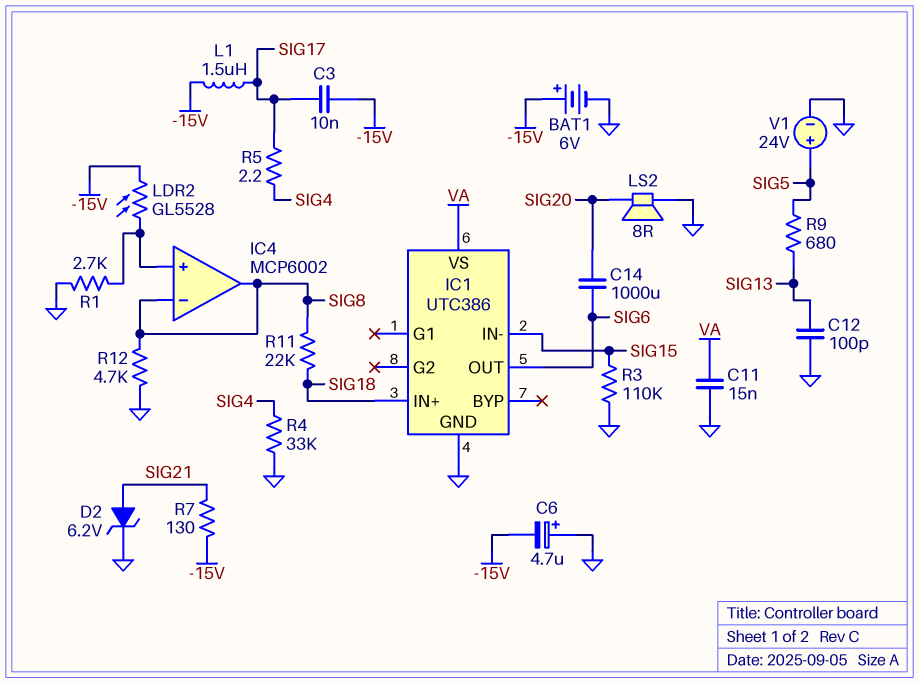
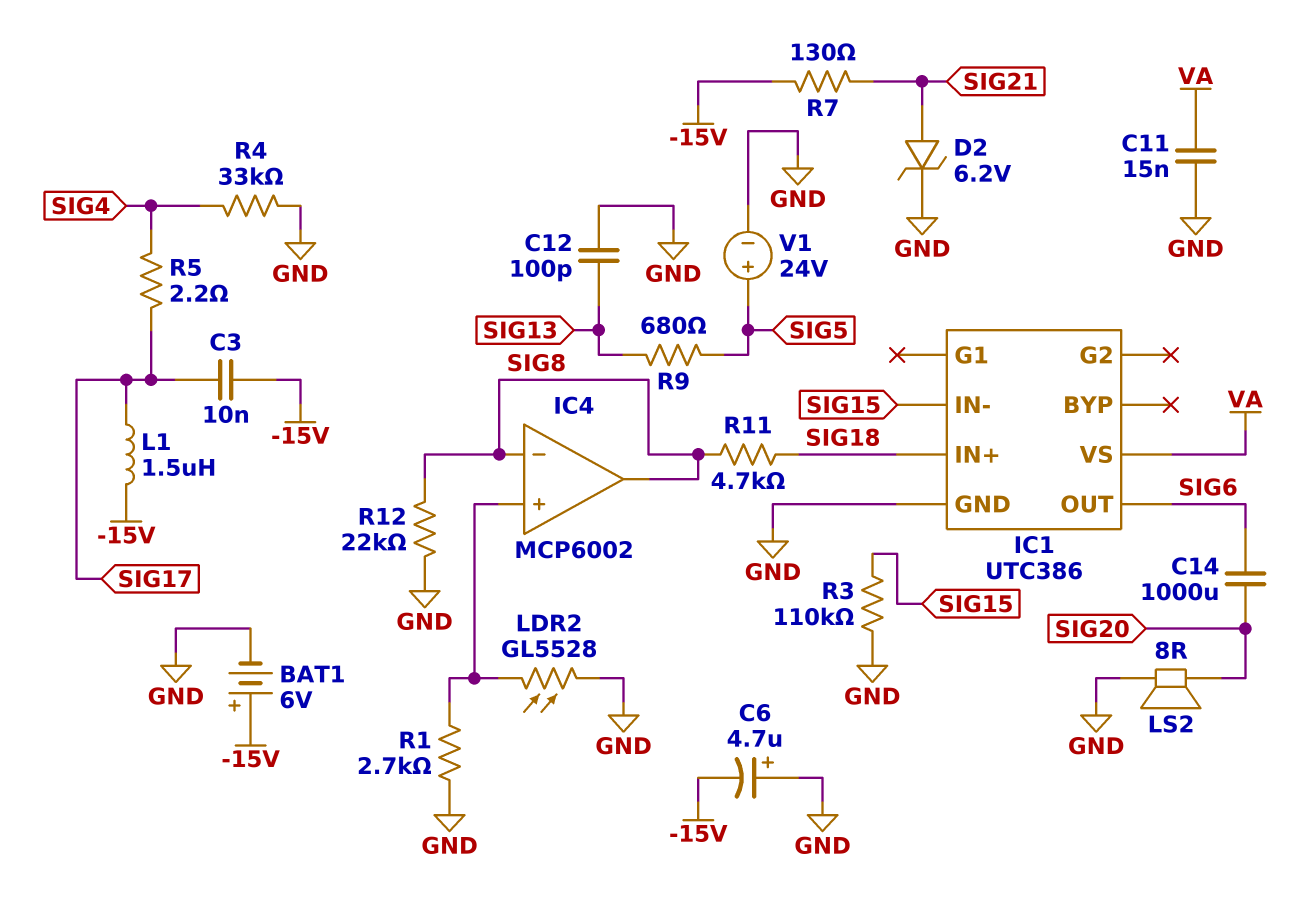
LDR2: GL5528 (-15V, IC4/in+) -> GL5528 (GND, IC4/in+)
R11: 22k (SIG8, SIG18) -> 4.7k (SIG8, SIG18)
R12: 4.7k (GND, SIG8) -> 22k (GND, SIG8)

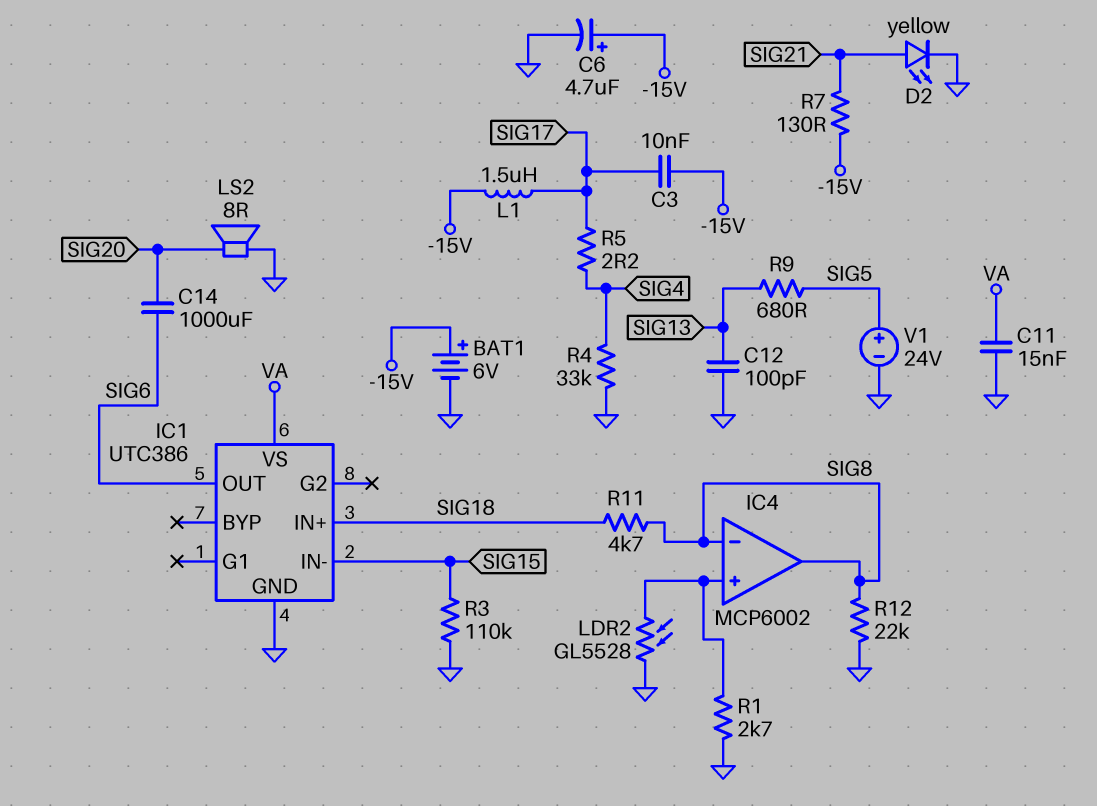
C6: 4.7uF (plus GND, minus -15V) -> 4.7uF (plus -15V, minus GND)
D2: zener 6.2V (A SIG21, K GND) -> LED yellow (A SIG21, K GND)

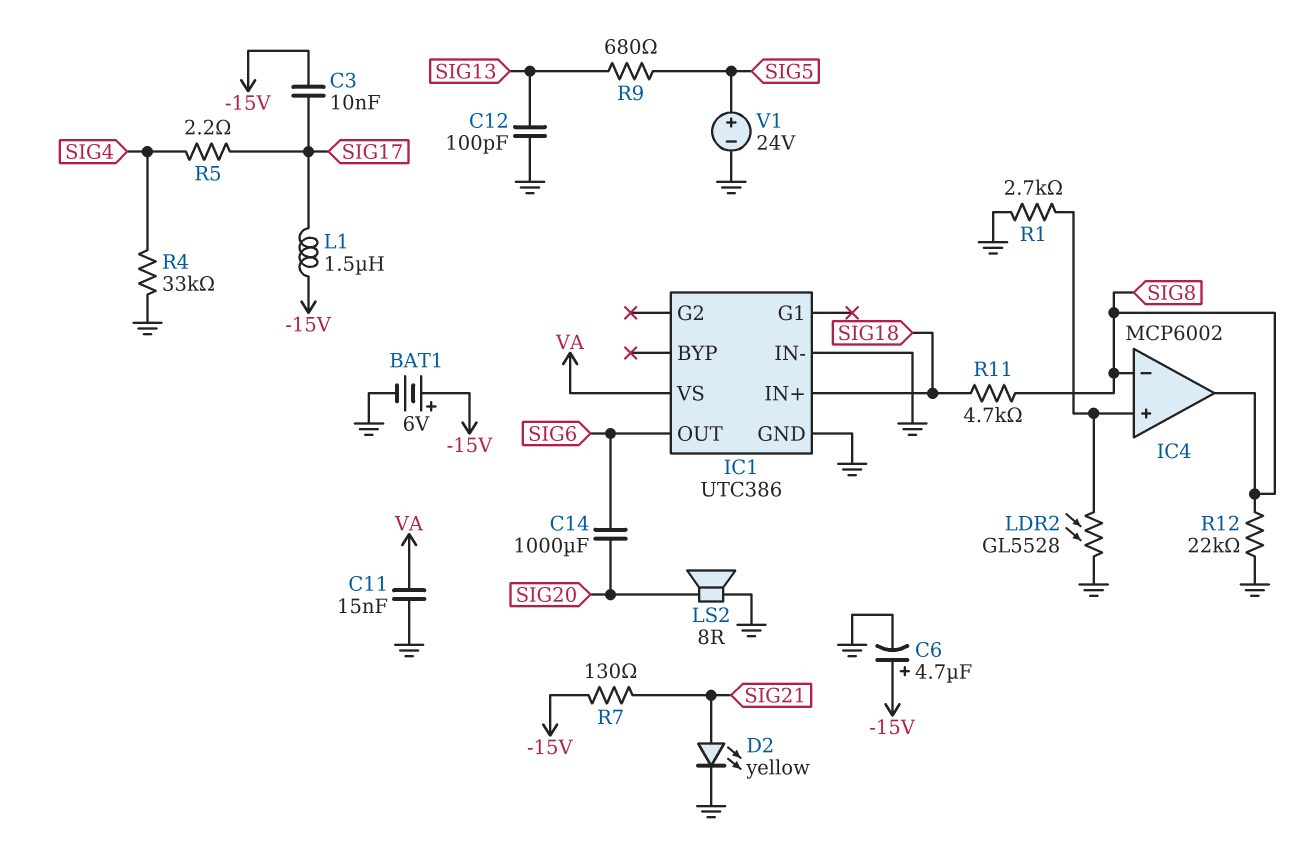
IC1 pin IN-: SIG15 -> GND
R3: 110k (GND, SIG15) -> none

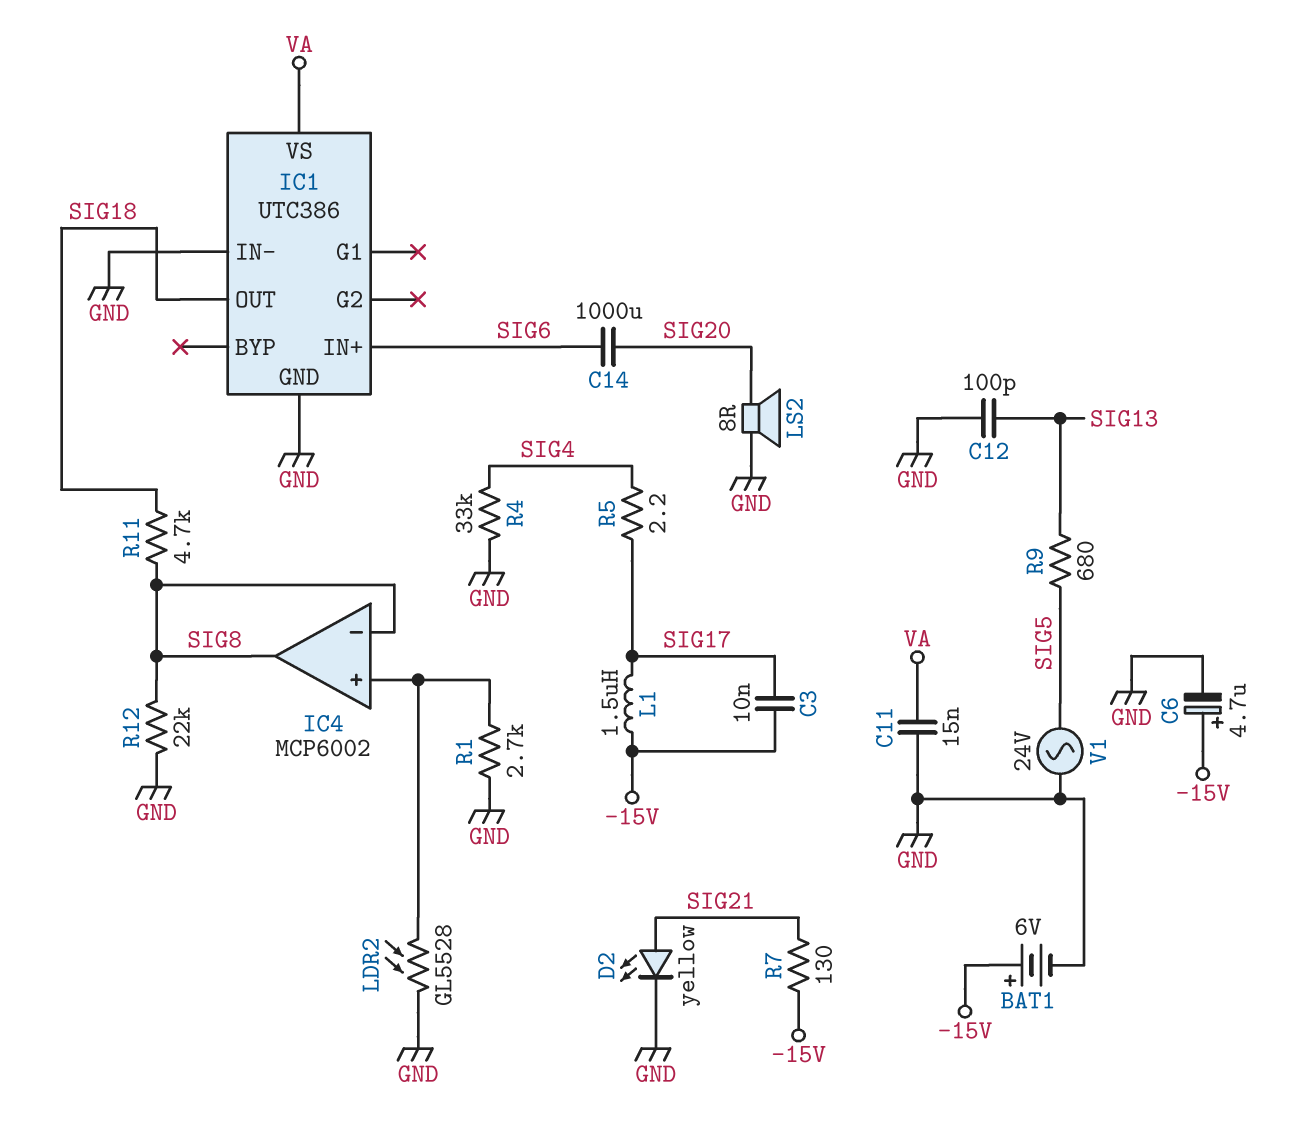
IC1 pin IN+: SIG18 -> SIG6
IC1 pin OUT: SIG6 -> SIG18
V1: 24V (plus SIG5, minus GND) -> AC 24V (GND, SIG5)

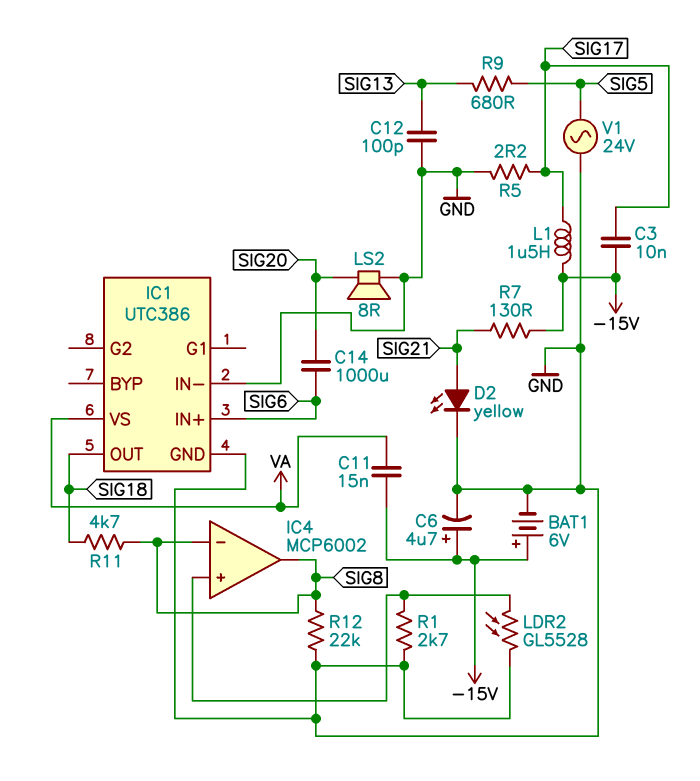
C11: 15nF (GND, VA) -> 15nF (-15V, VA)
R4: 33k (GND, SIG4) -> none
R5: 2.2 (SIG4, SIG17) -> 2.2 (GND, SIG17)

